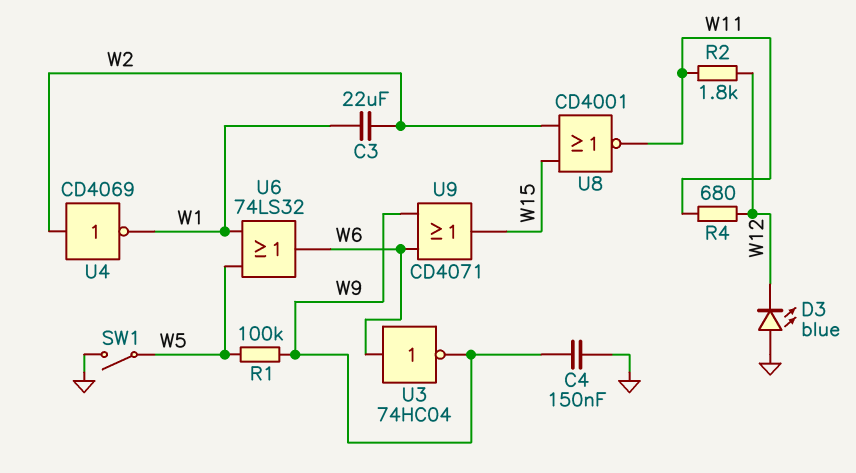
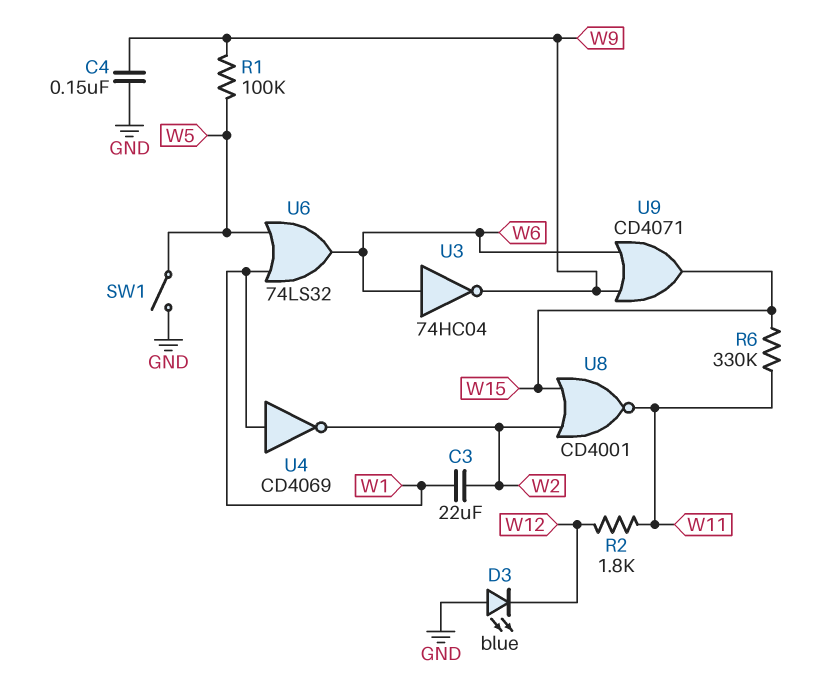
R4: 680 (W11, W12) -> none
R6: none -> 330k (W11, W15)
U4: NOT CD4069 (in W2, out W1) -> NOT CD4069 (in W1, out W2)

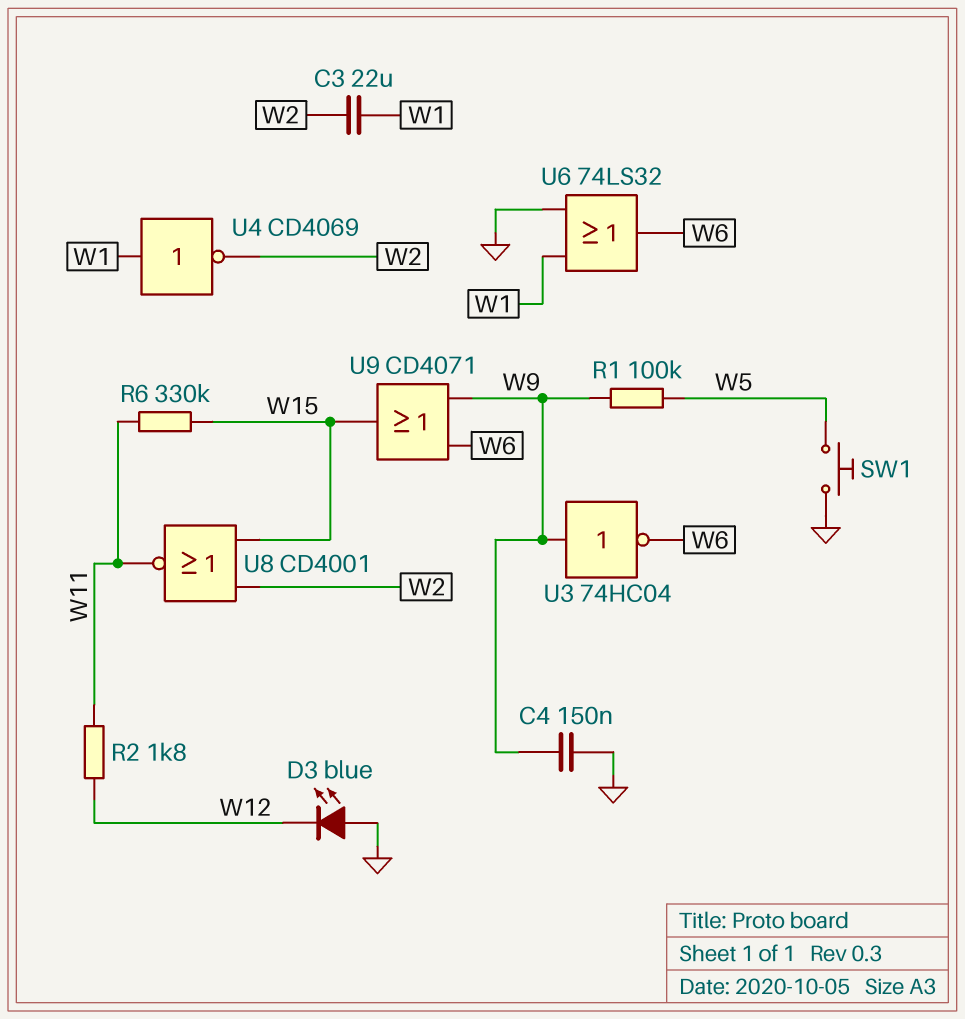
SW1: switch (GND, W5) -> button (GND, W5)
U3: NOT 74HC04 (in W6, out W9) -> NOT 74HC04 (in W9, out W6)
U6: OR 74LS32 (in W1, in W5, out W6) -> OR 74LS32 (in GND, in W1, out W6)

